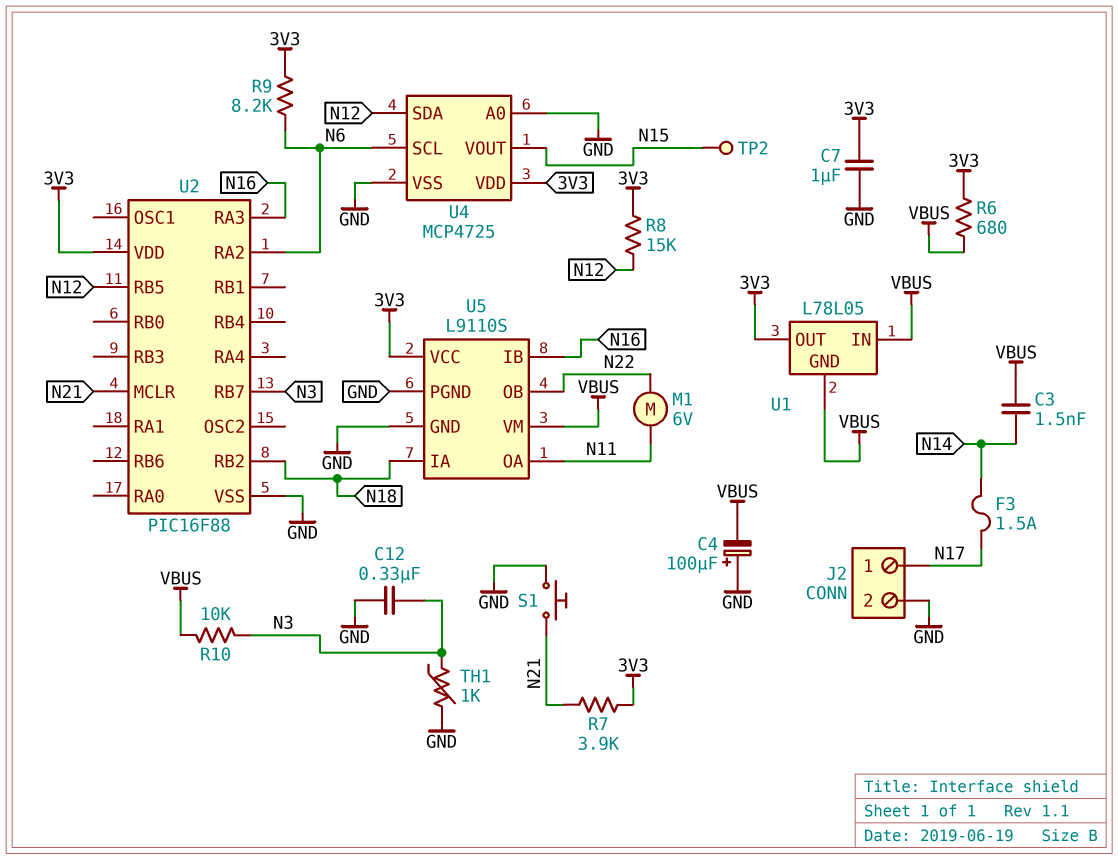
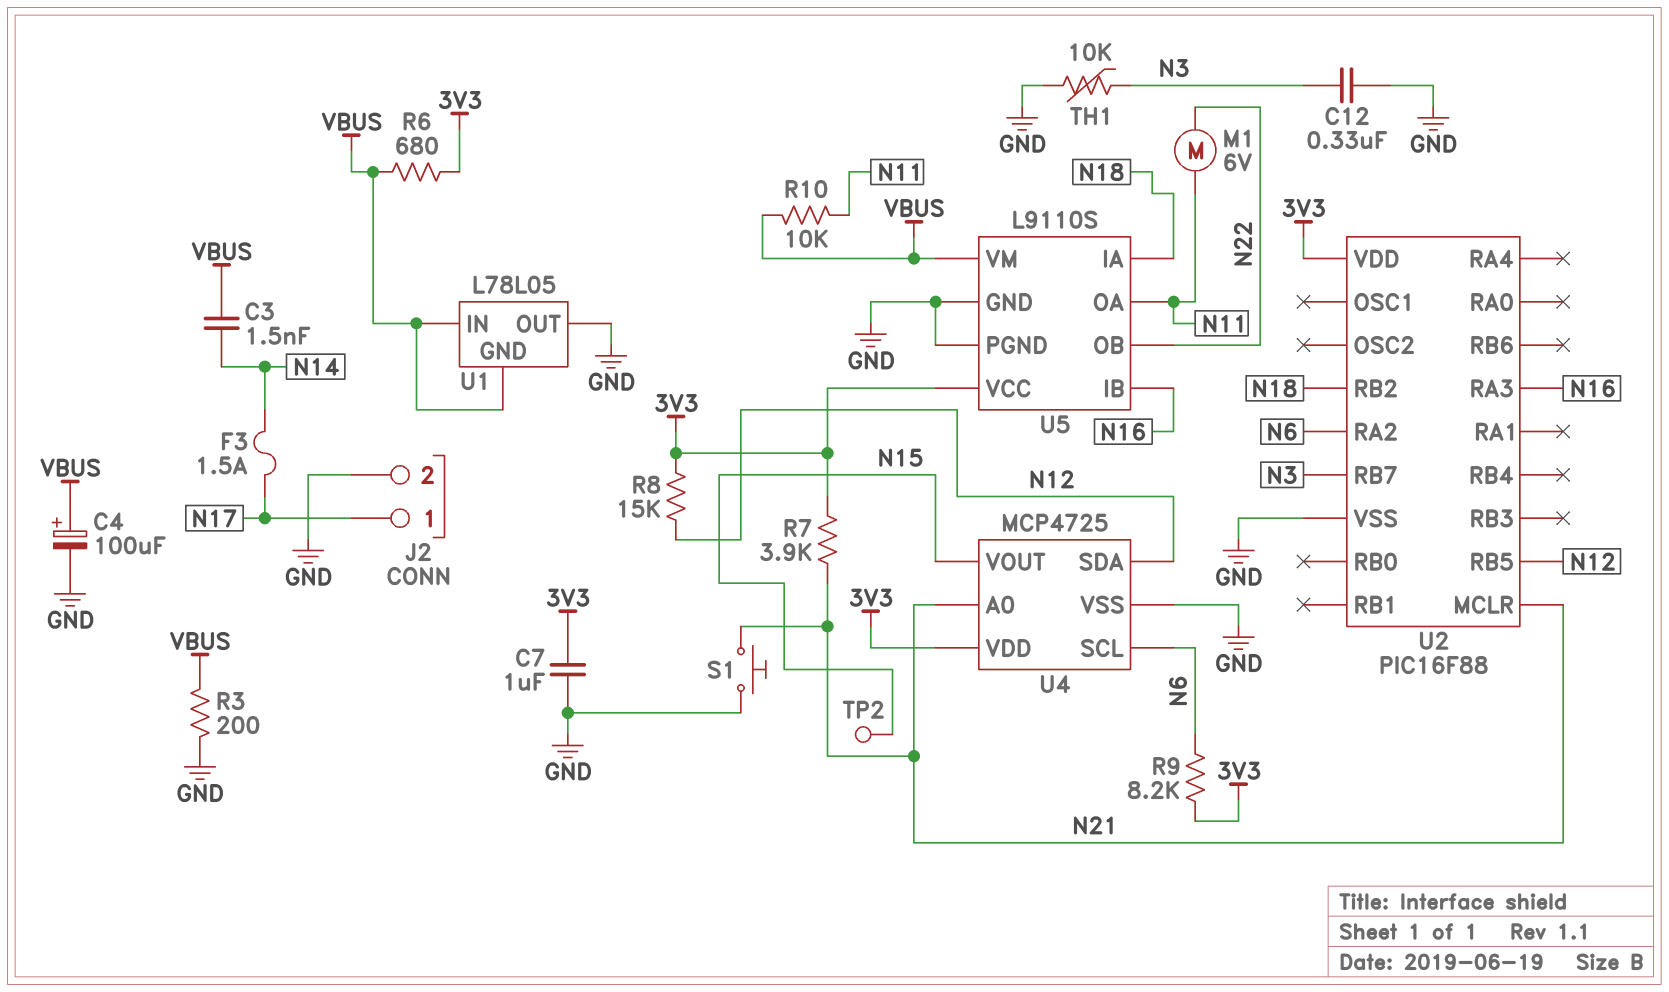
C4: 100uF (plus GND, minus VBUS) -> 100uF (plus VBUS, minus GND)
R3: none -> 200 (GND, VBUS)
R10: 10k (N3, VBUS) -> 10k (N11, VBUS)
TH1: 1k (GND, N3) -> 10k (GND, N3)
U1 pin OUT: 3V3 -> GND
U4 pin A0: GND -> N21

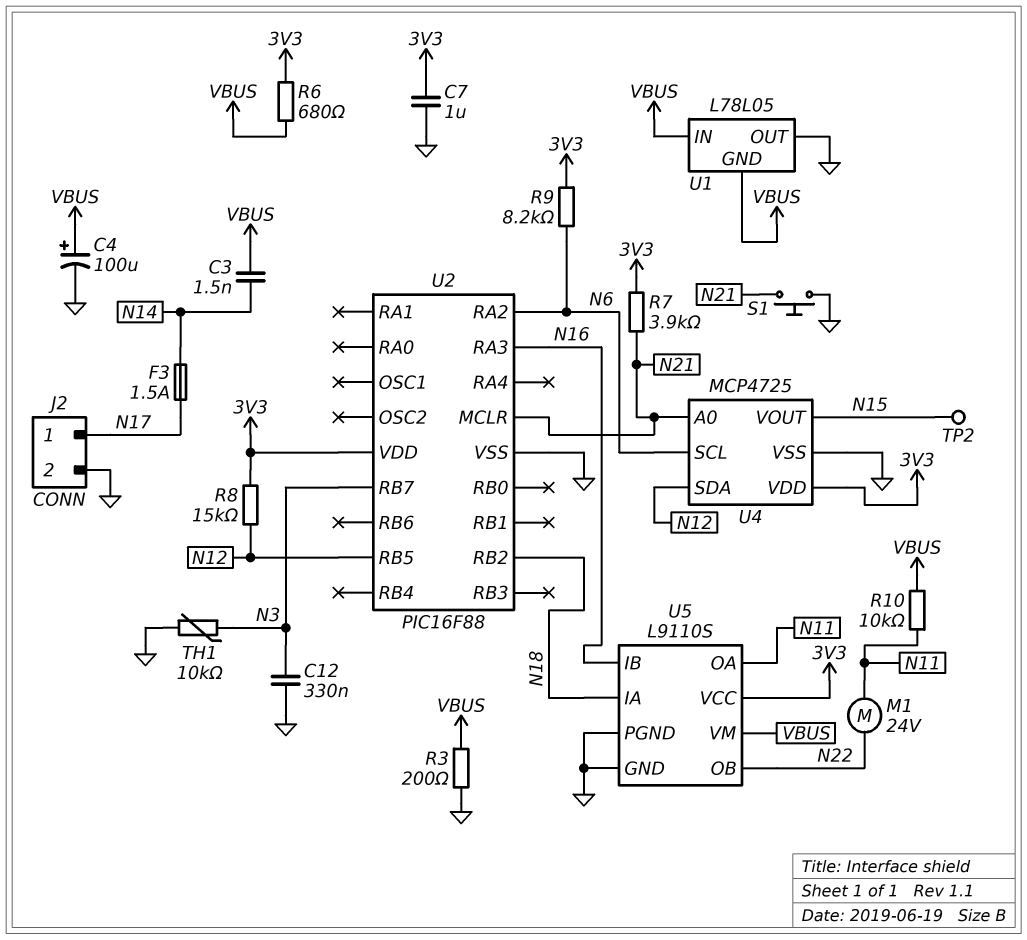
M1: motor 6V (N11, N22) -> motor 24V (N11, N22)

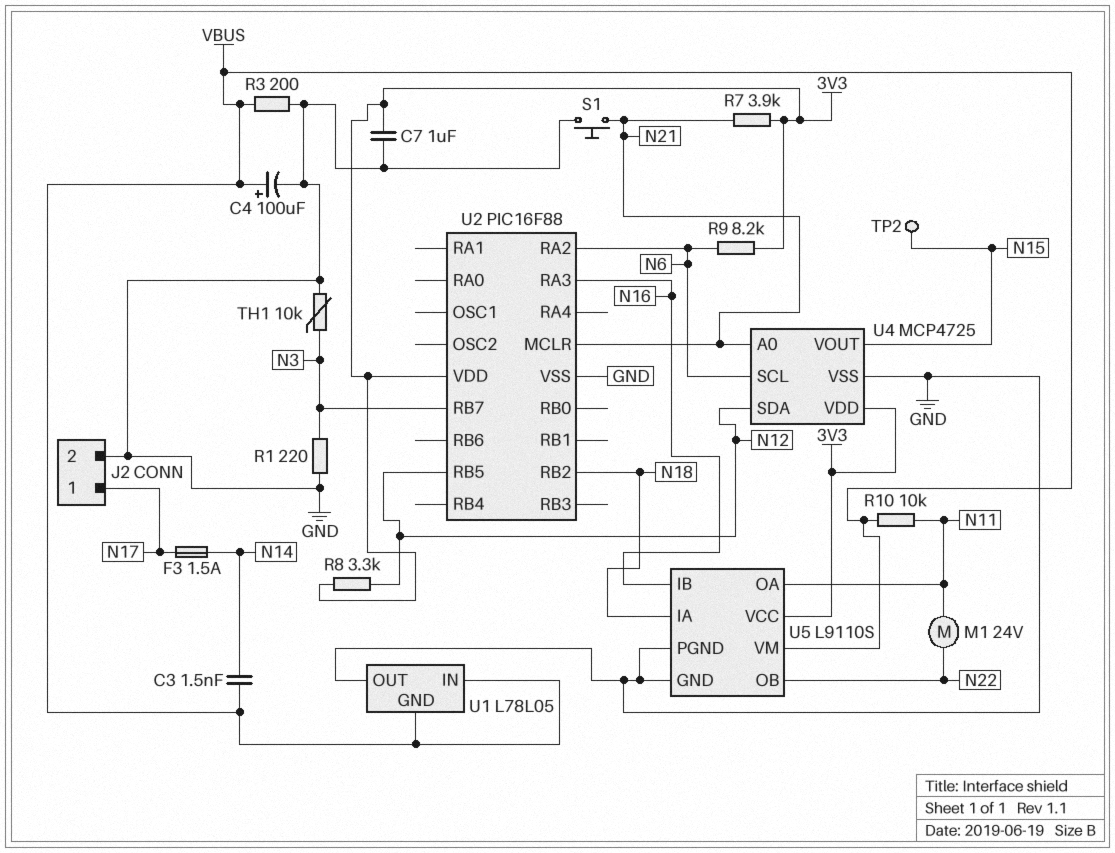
C12: 330nF (GND, N3) -> none
R1: none -> 220 (GND, N3)
R6: 680 (3V3, VBUS) -> none
R8: 15k (3V3, N12) -> 3.3k (3V3, N12)

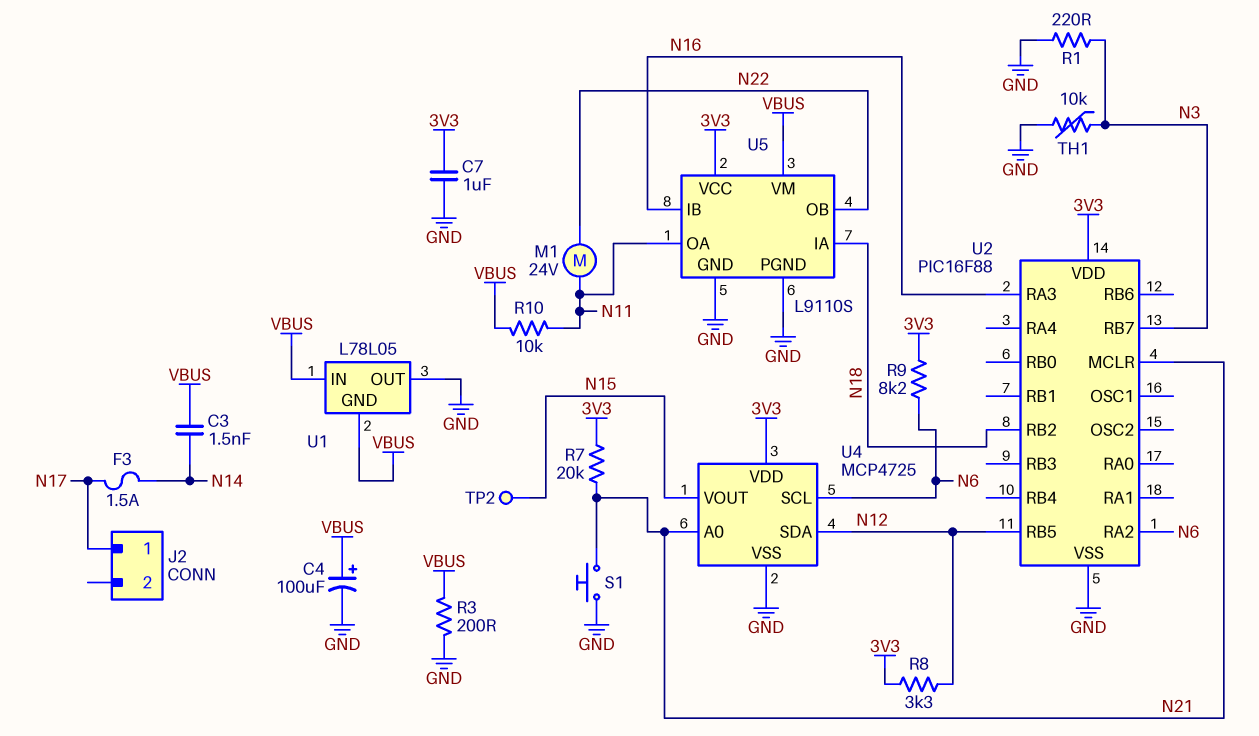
J2 pin 2: GND -> none
R7: 3.9k (3V3, N21) -> 20k (3V3, N21)

